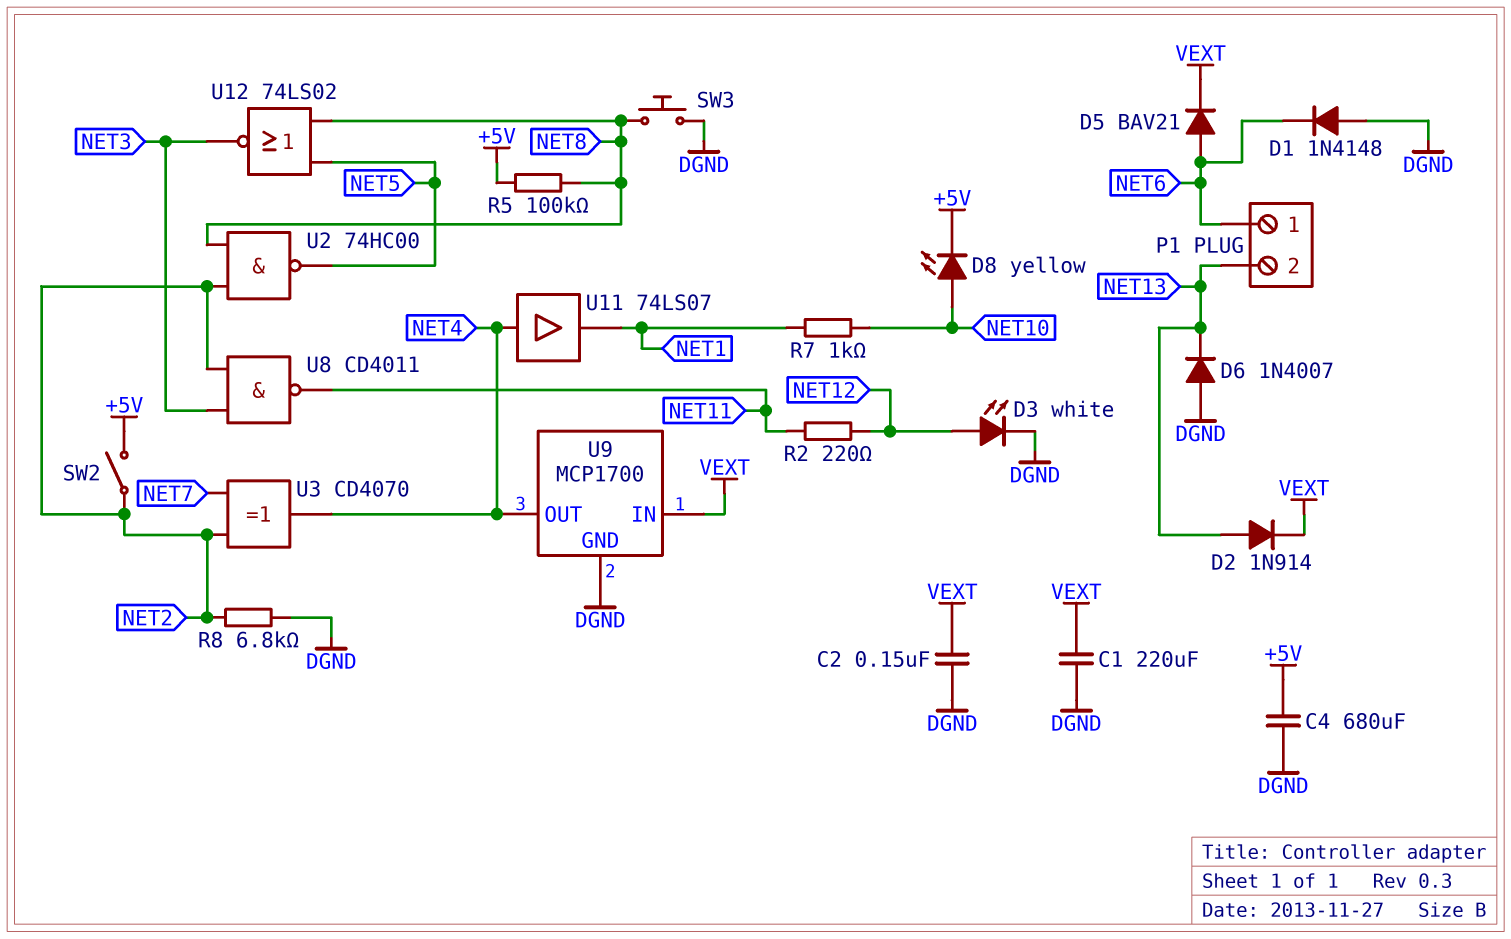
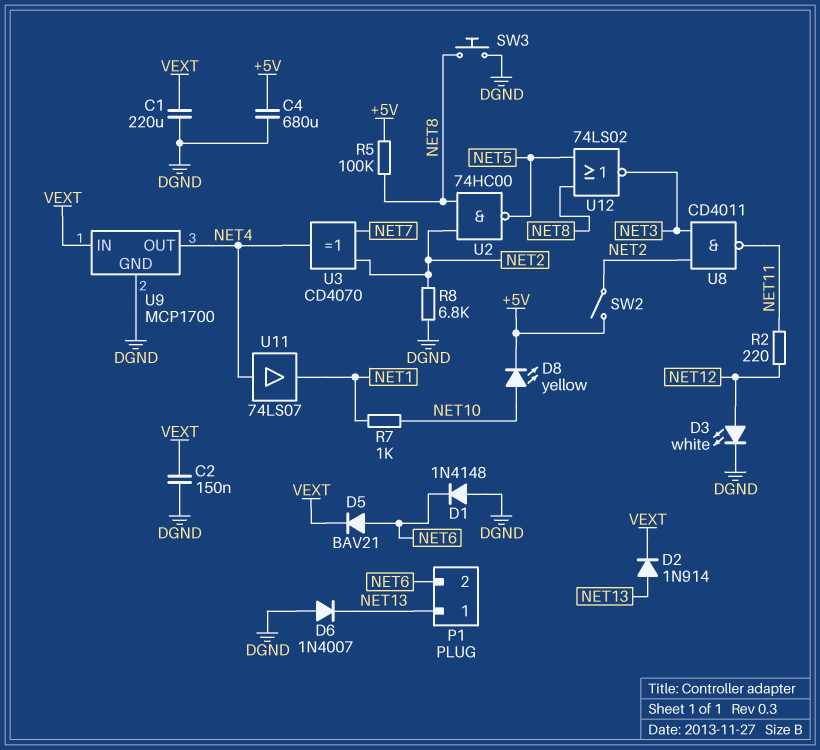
P1 pin 1: NET6 -> NET13
P1 pin 2: NET13 -> NET6

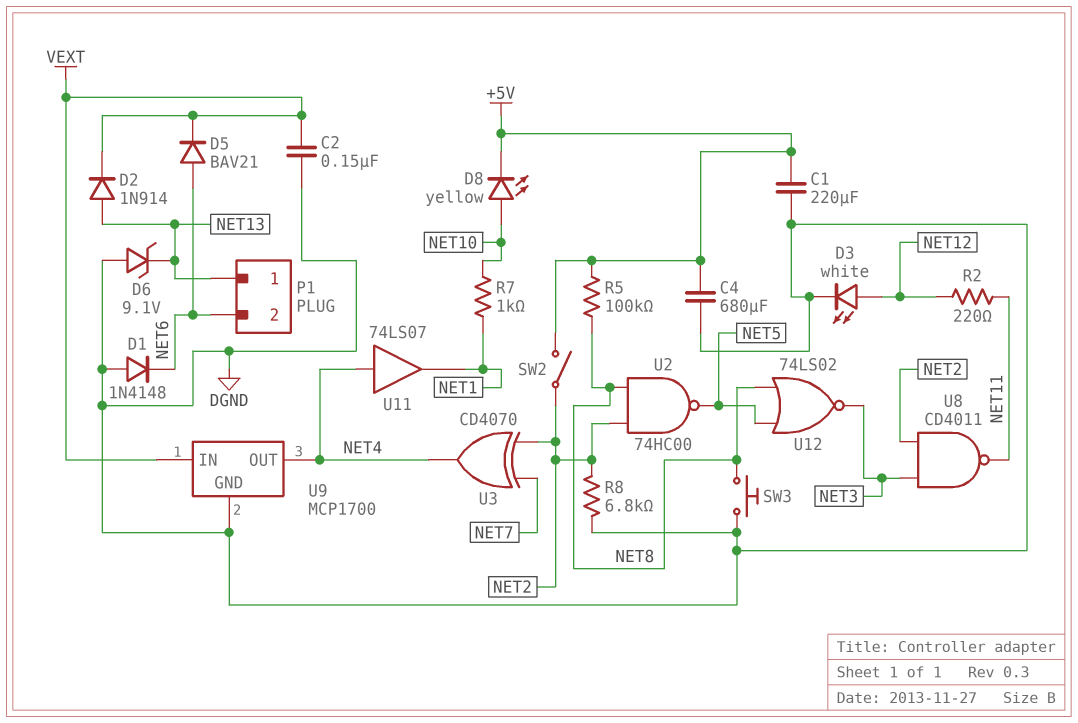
C1: 220uF (DGND, VEXT) -> 220uF (+5V, DGND)
D6: diode 1N4007 (A DGND, K NET13) -> zener 9.1V (A DGND, K NET13)

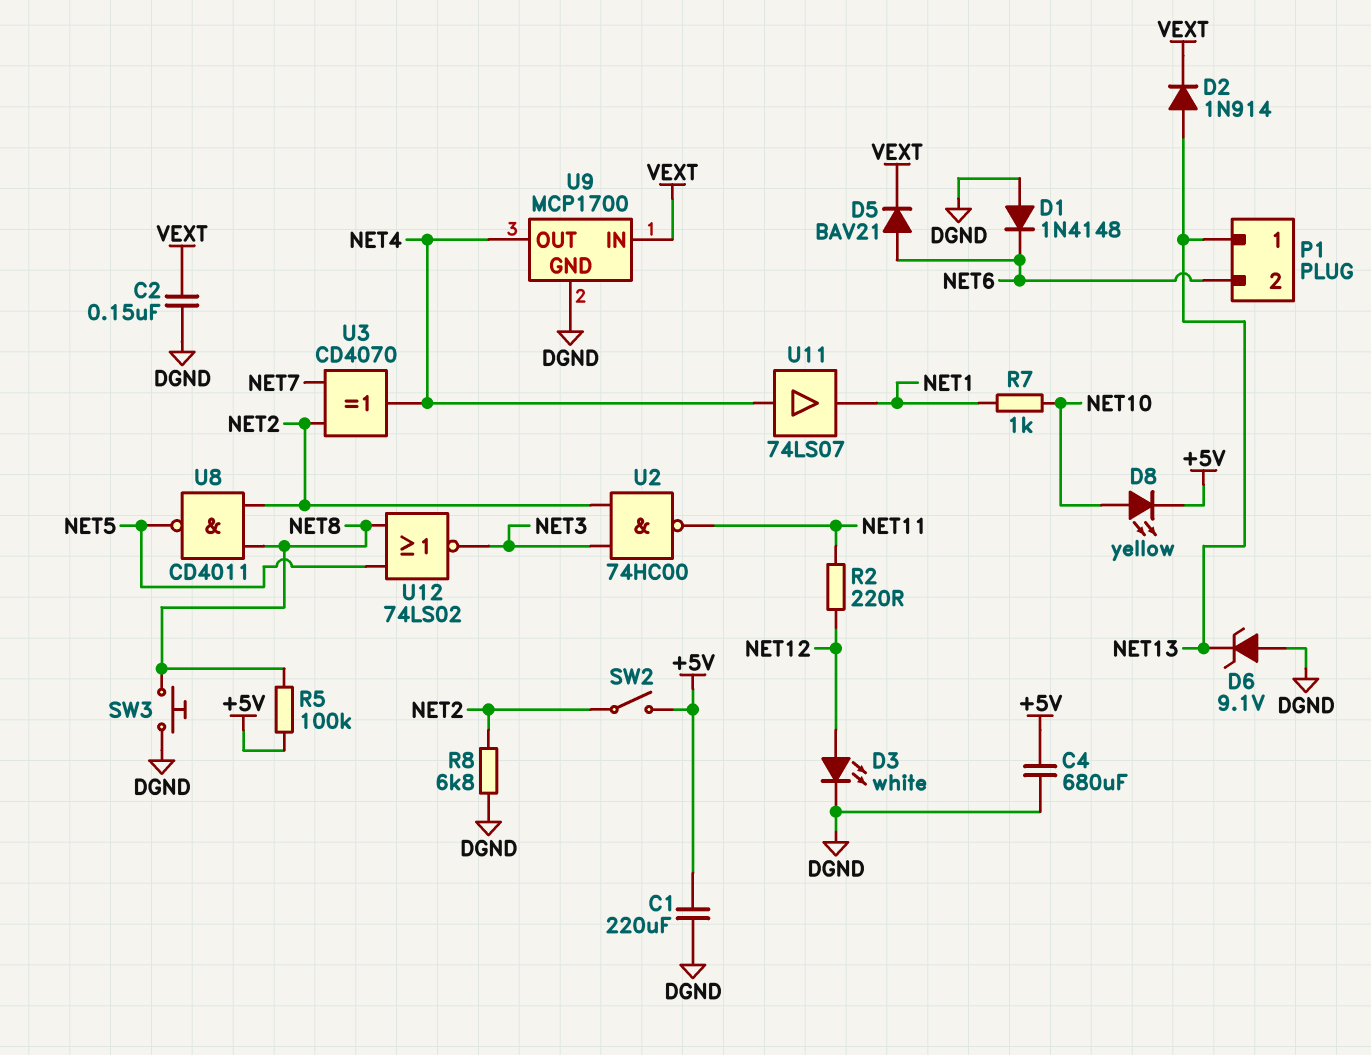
U2: NAND 74HC00 (in NET2, in NET8, out NET5) -> NAND 74HC00 (in NET2, in NET3, out NET11)
U8: NAND CD4011 (in NET2, in NET3, out NET11) -> NAND CD4011 (in NET2, in NET8, out NET5)

